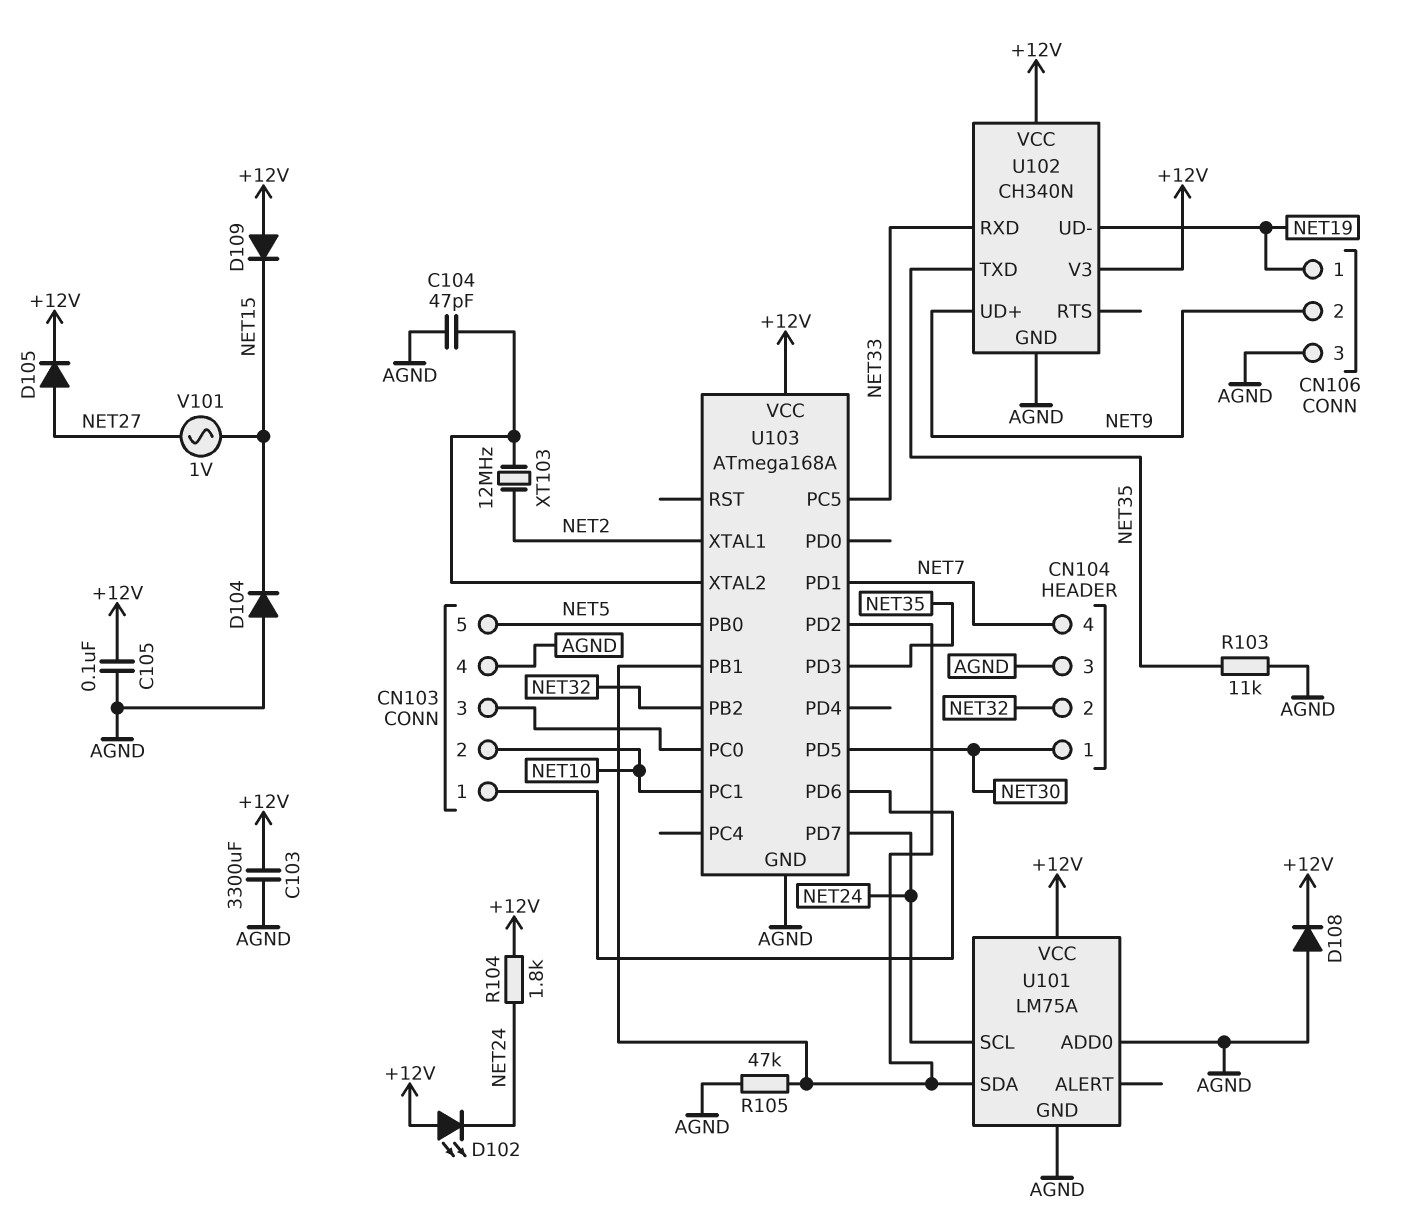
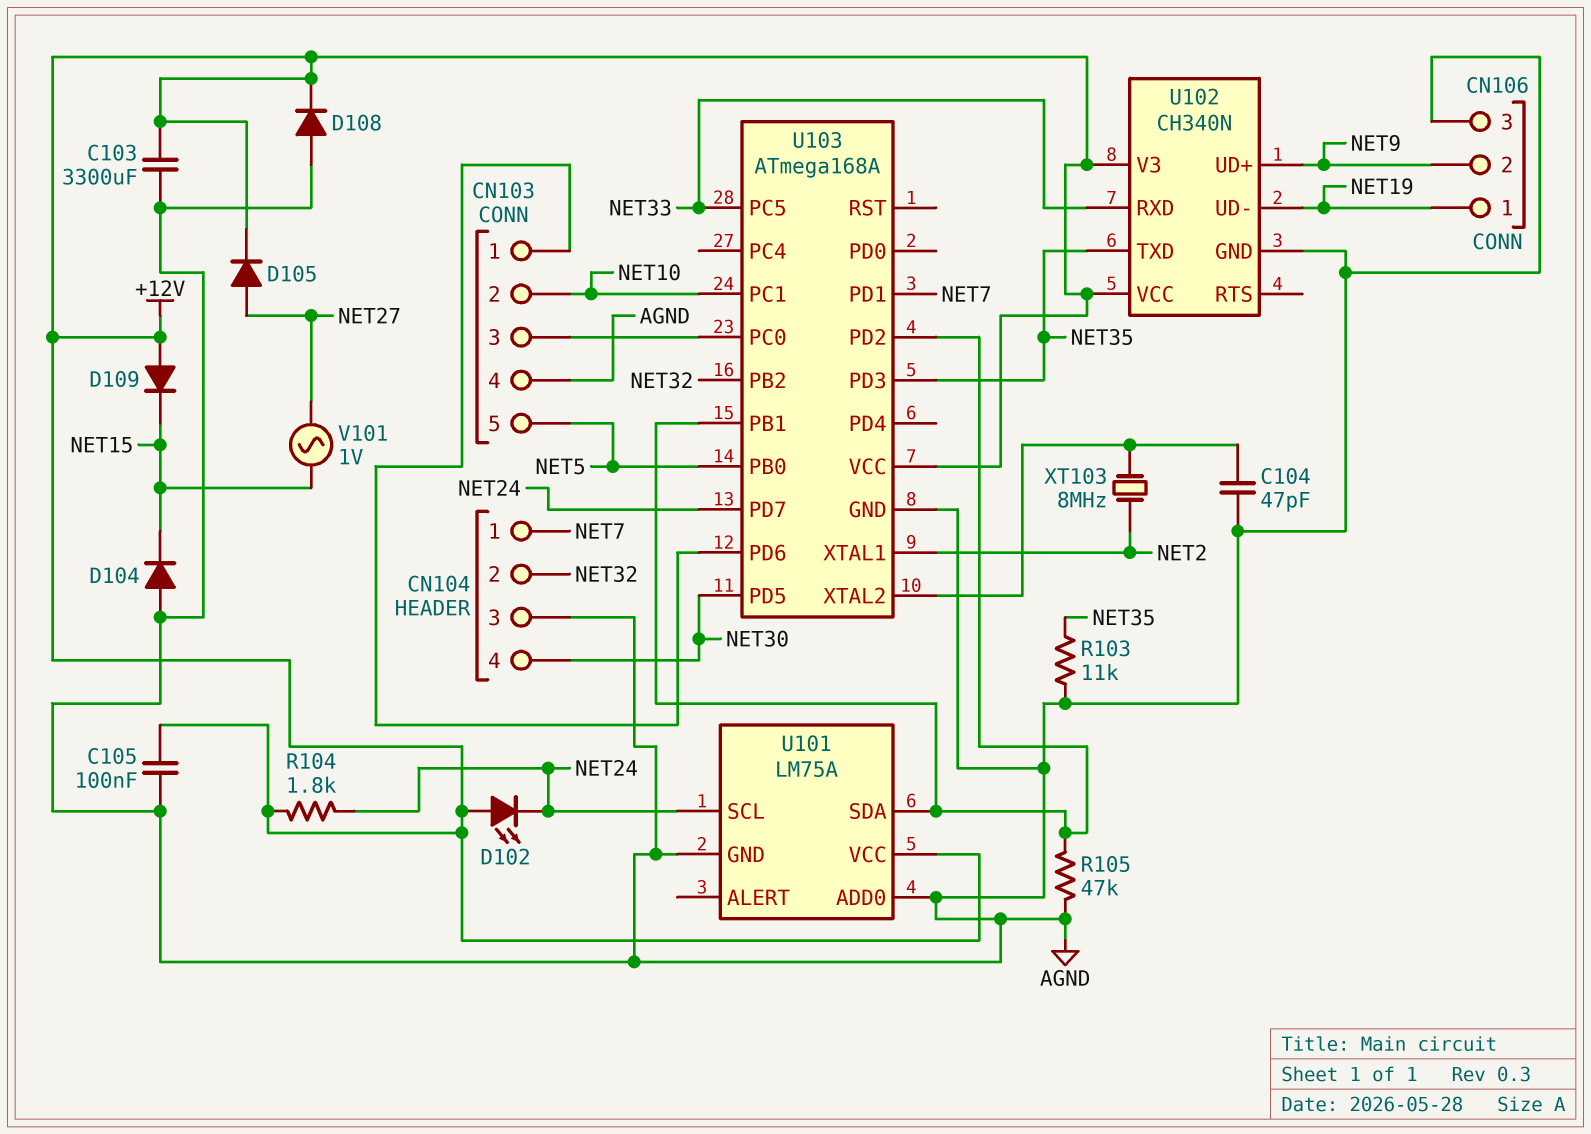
CN104 pin 1: NET30 -> NET7
CN104 pin 4: NET7 -> NET30
XT103: 12MHz (NET2, U103/XTAL2) -> 8MHz (NET2, U103/XTAL2)

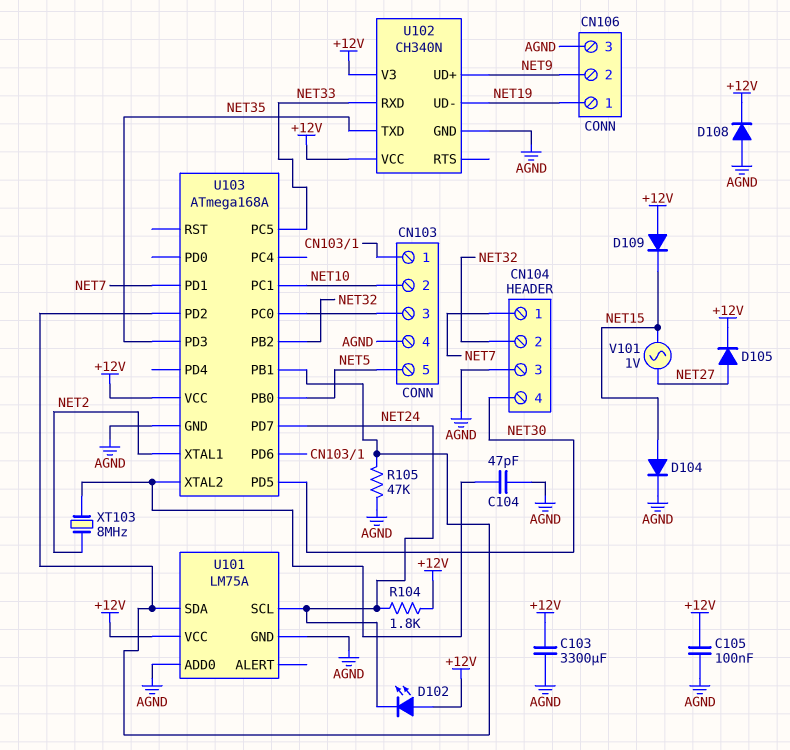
D104: diode (A AGND, K NET15) -> diode (A NET15, K AGND)
R103: 11k (AGND, NET35) -> none

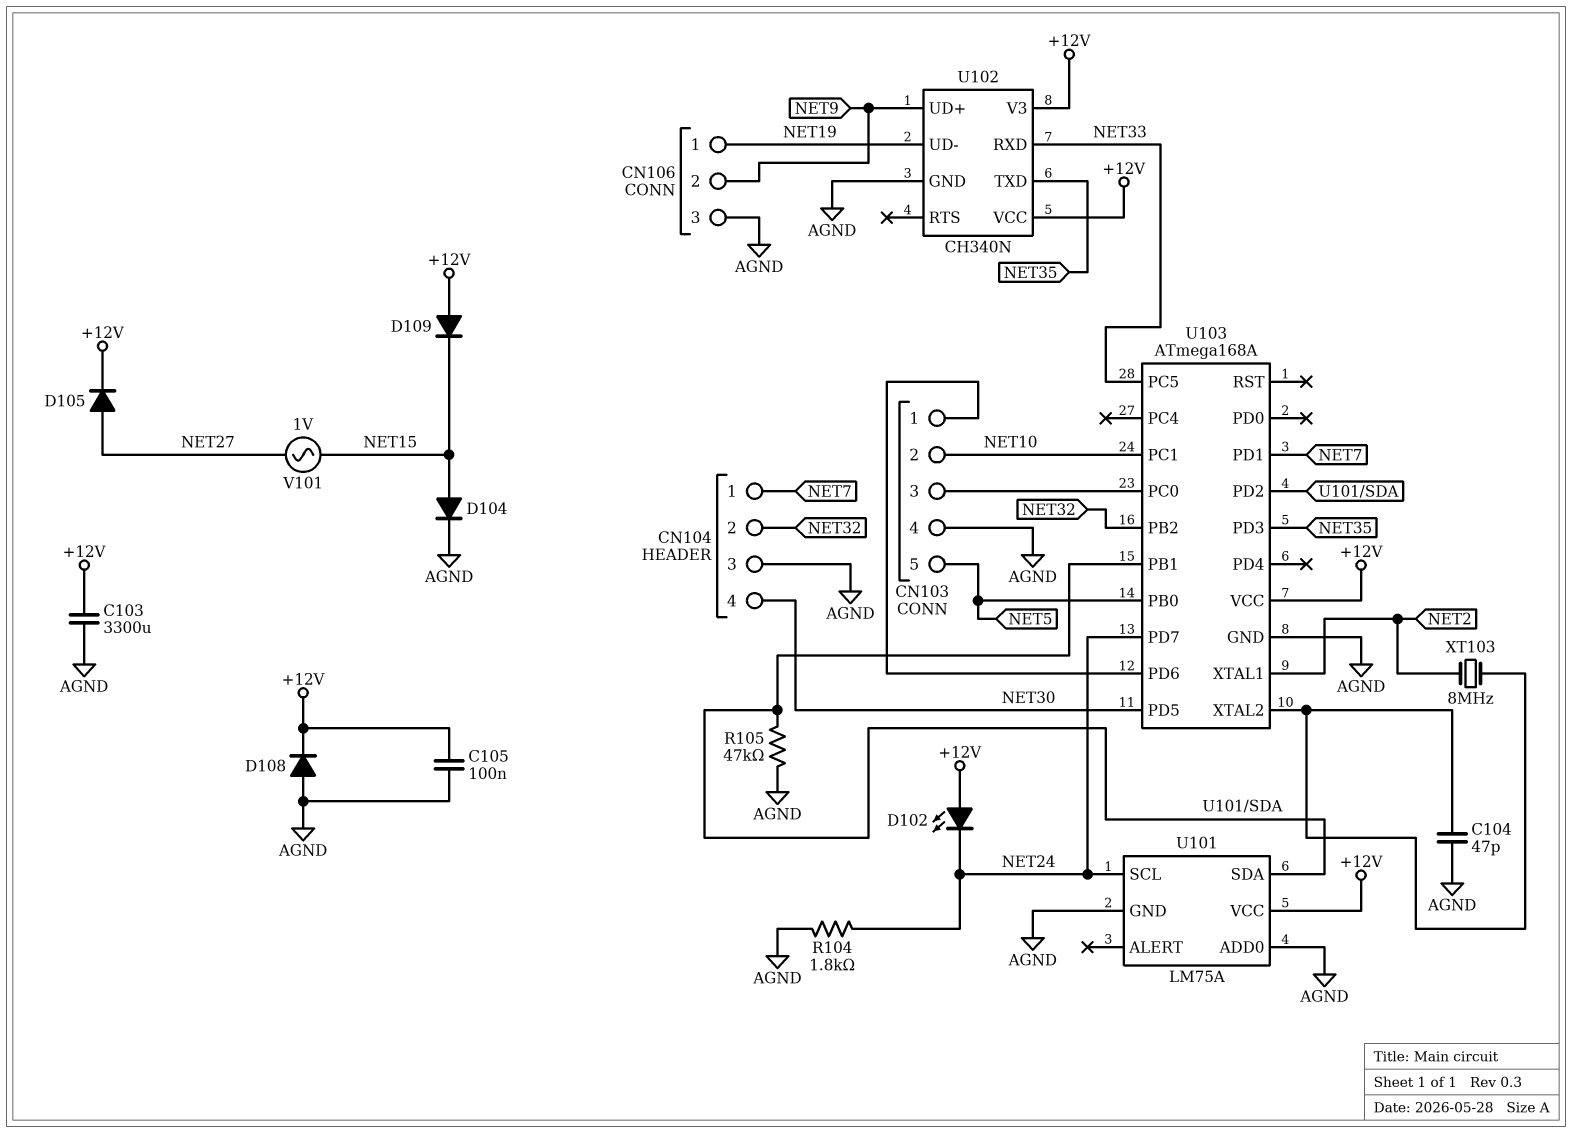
R104: 1.8k (+12V, NET24) -> 1.8k (AGND, NET24)

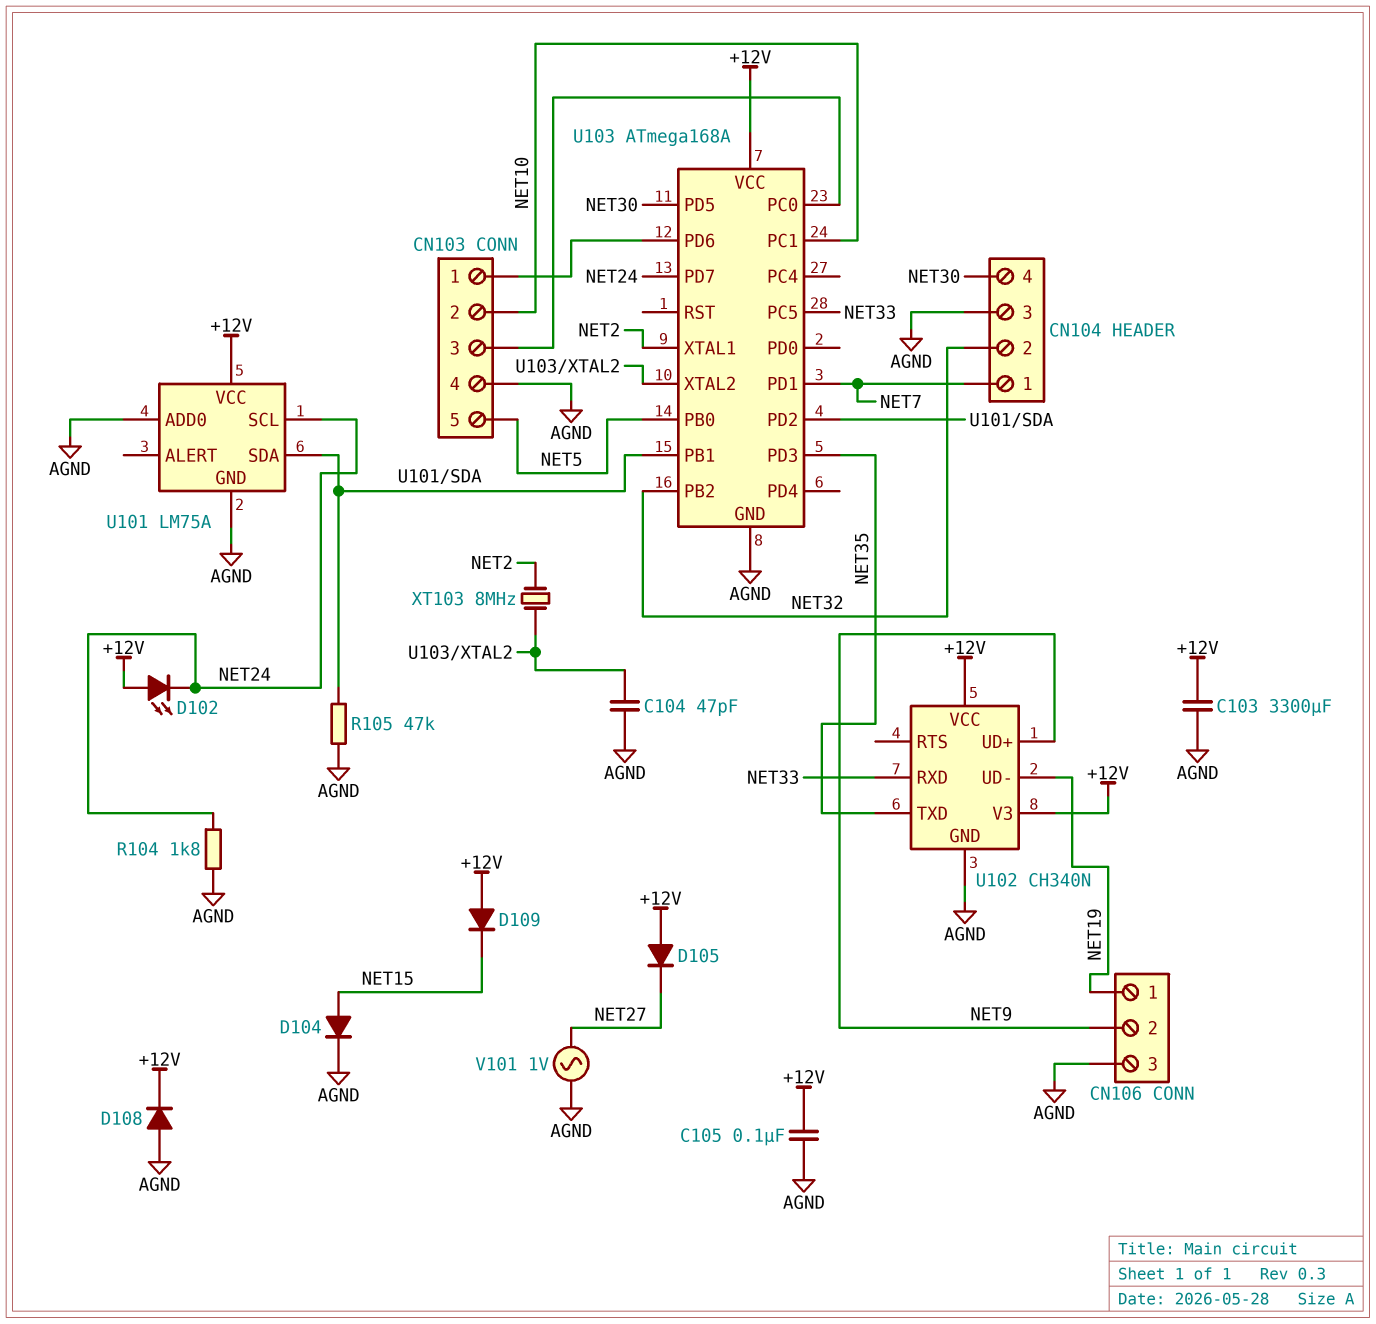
D105: diode (A NET27, K +12V) -> diode (A +12V, K NET27)
V101: AC 1V (NET15, NET27) -> AC 1V (AGND, NET27)

